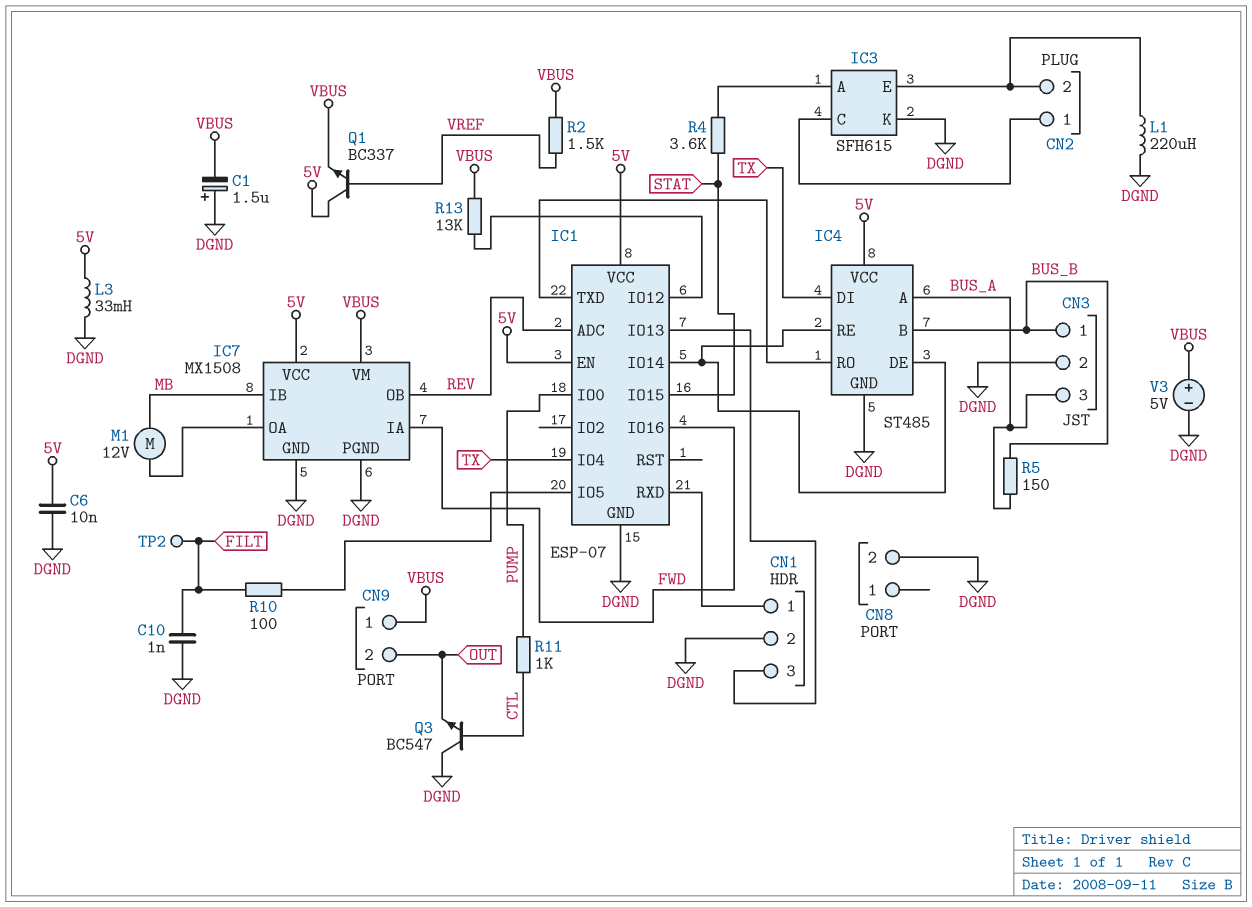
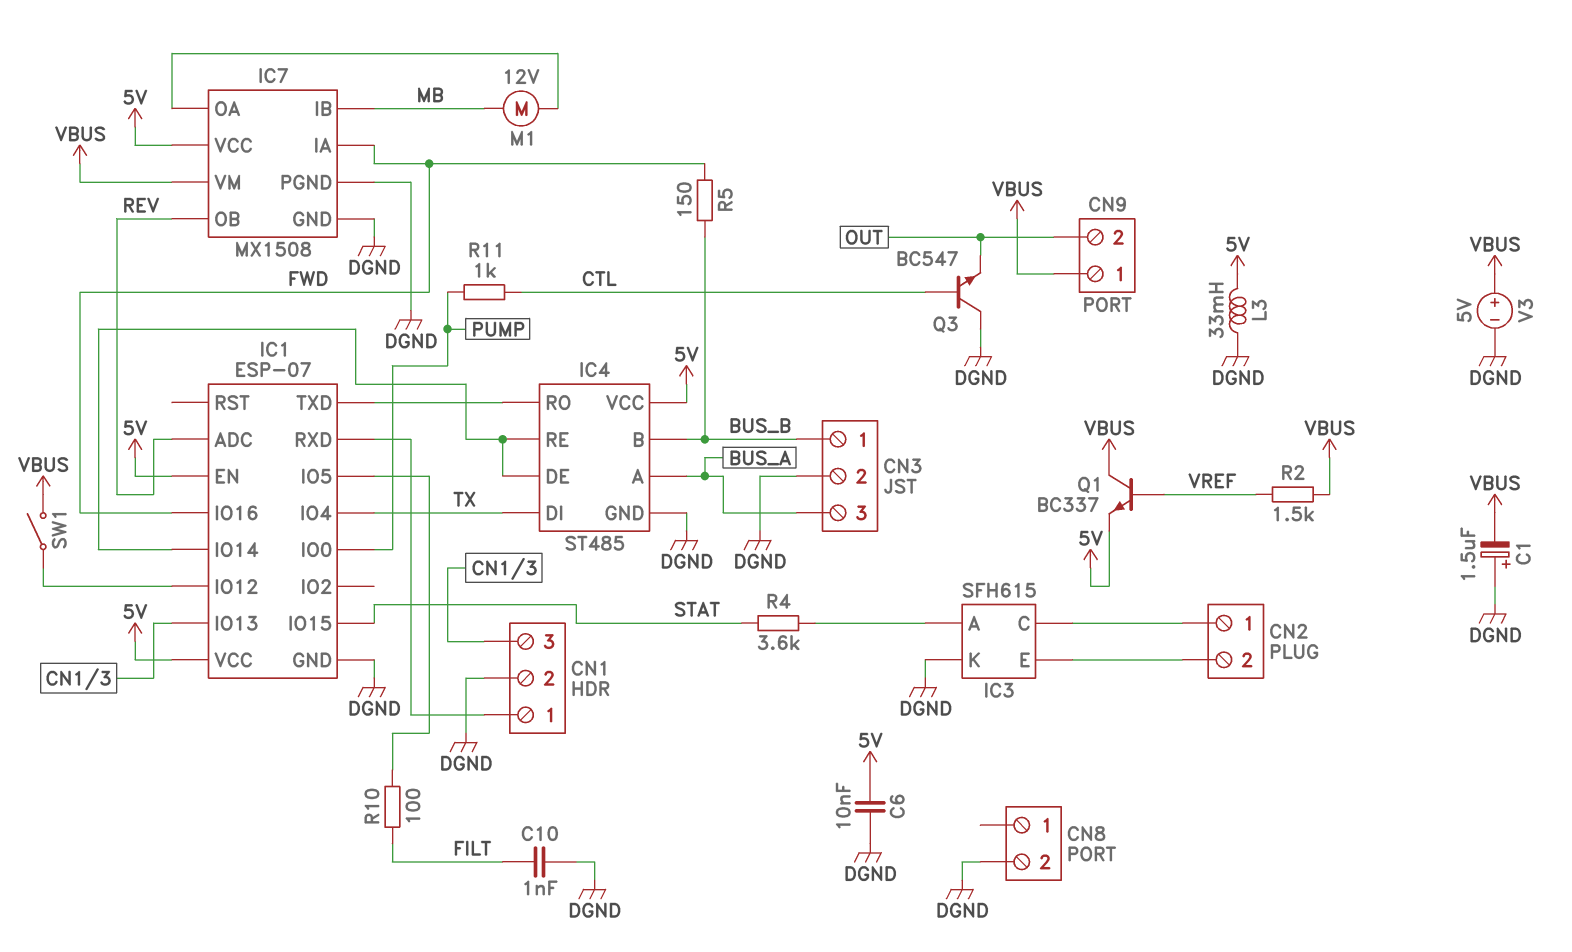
L1: 220uH (CN2/2, DGND) -> none
Q1: NPN BC337 (B VREF, C 5V, E VBUS) -> NPN BC337 (B VREF, C VBUS, E 5V)
R5: 150 (BUS_A, BUS_B) -> 150 (BUS_B, FWD)
R13: 13k (IC1/IO12, VBUS) -> none
SW1: none -> switch (IC1/IO12, VBUS)
TP2: test point (FILT) -> none

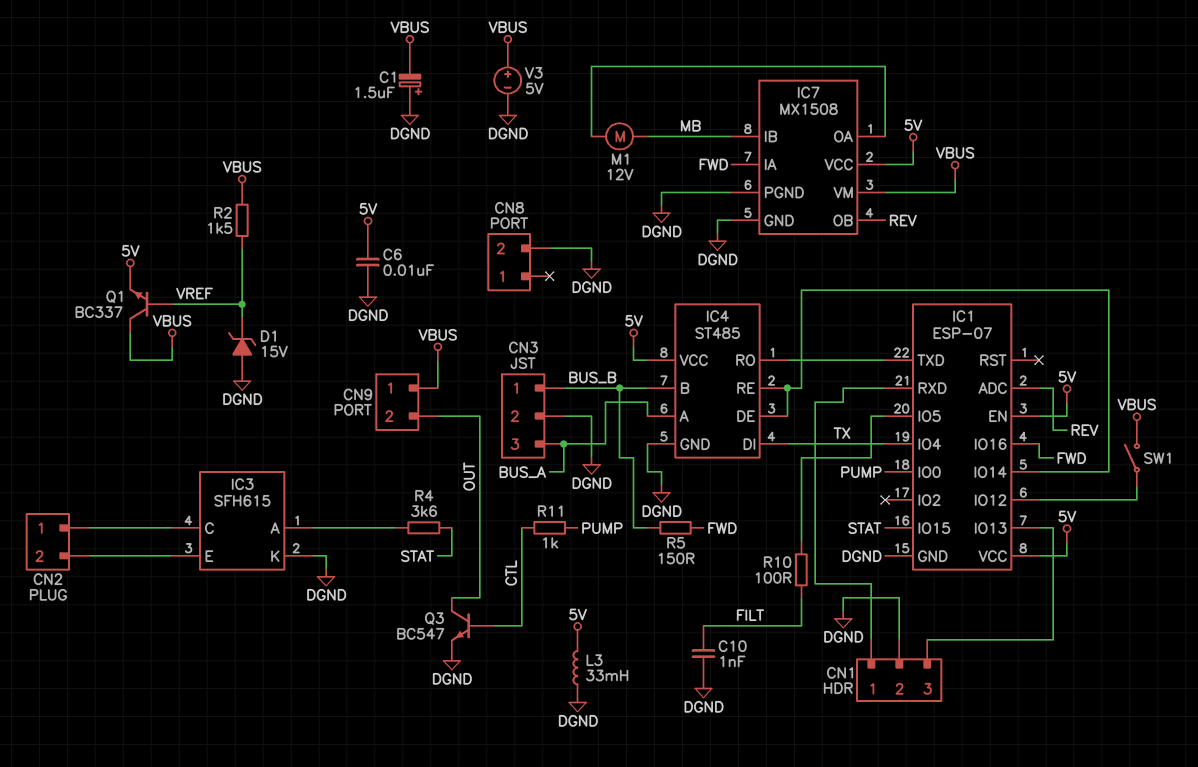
D1: none -> zener 15V (A DGND, K VREF)
Q3: NPN BC547 (B CTL, C DGND, E OUT) -> NPN BC547 (B CTL, C OUT, E DGND)

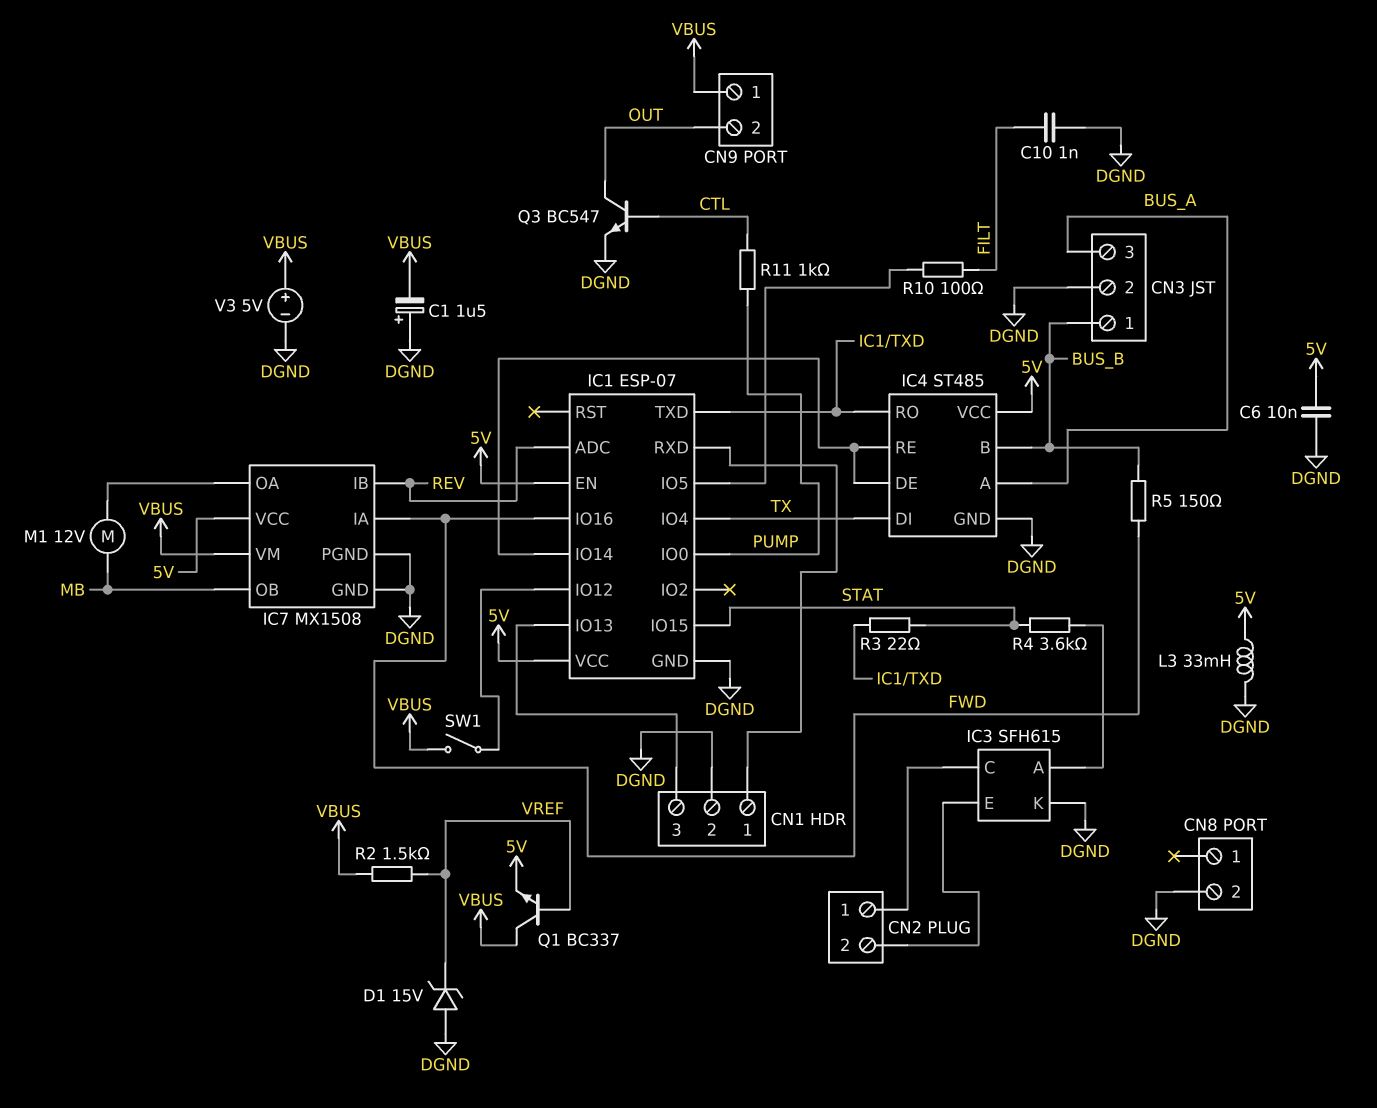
IC7 pin IB: MB -> REV
IC7 pin OB: REV -> MB
R3: none -> 22 (IC1/TXD, STAT)

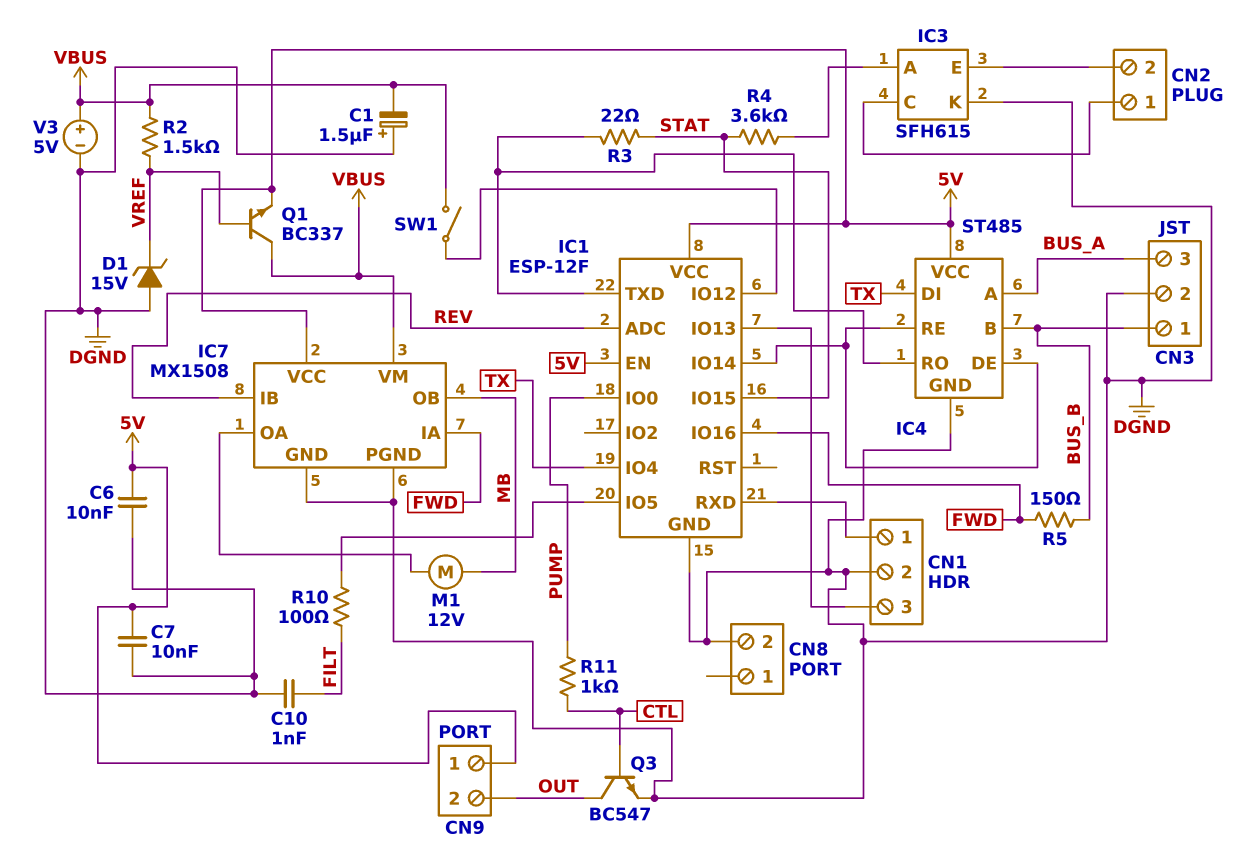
C7: none -> 10nF (5V, DGND)
CN9 pin 1: VBUS -> 5V
IC1: ESP-07 -> ESP-12F
L3: 33mH (5V, DGND) -> none

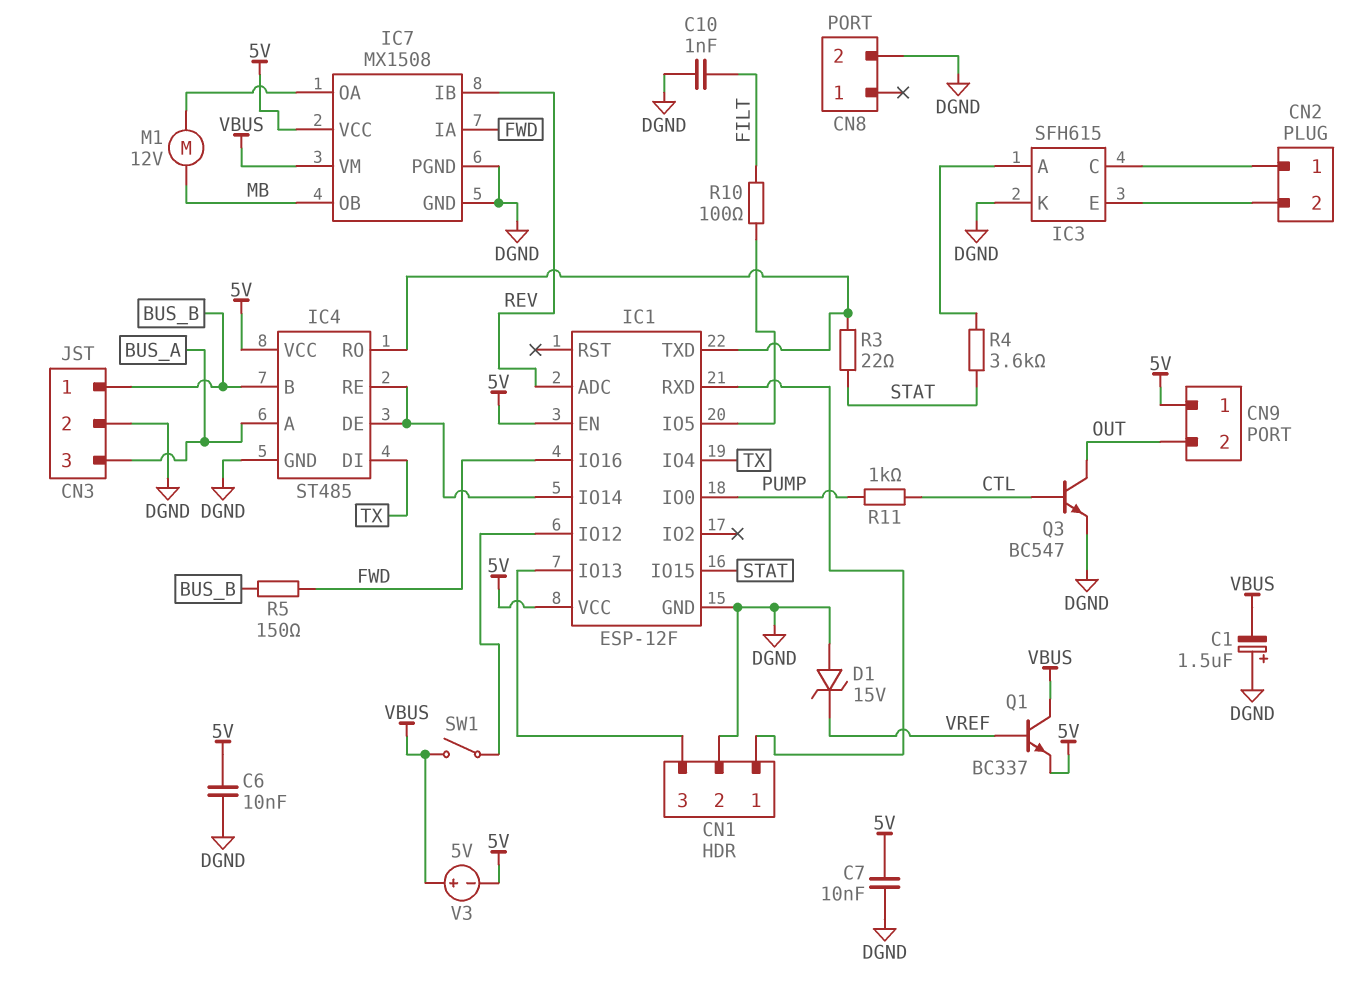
R2: 1.5k (VBUS, VREF) -> none
V3: 5V (plus VBUS, minus DGND) -> 5V (plus VBUS, minus 5V)

